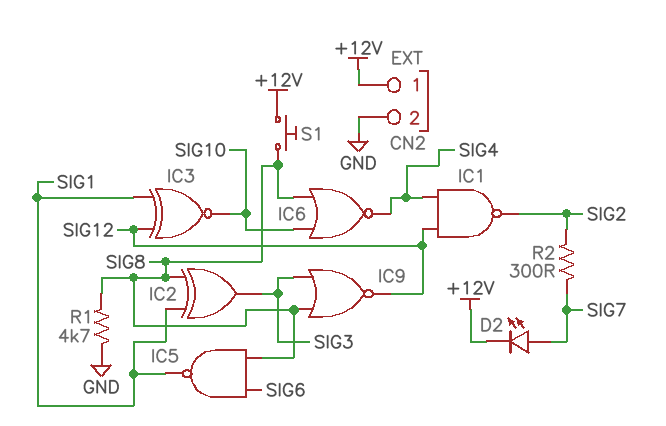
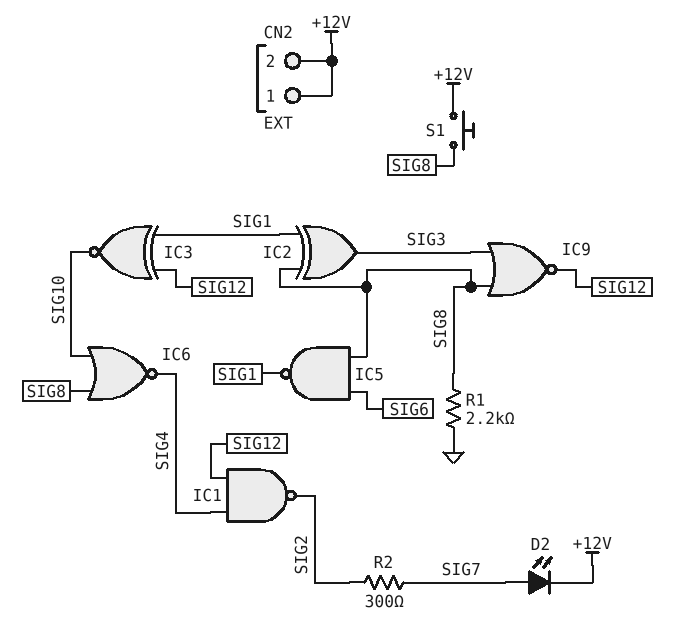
CN2 pin 2: GND -> +12V
R1: 4.7k (GND, SIG8) -> 2.2k (GND, SIG8)

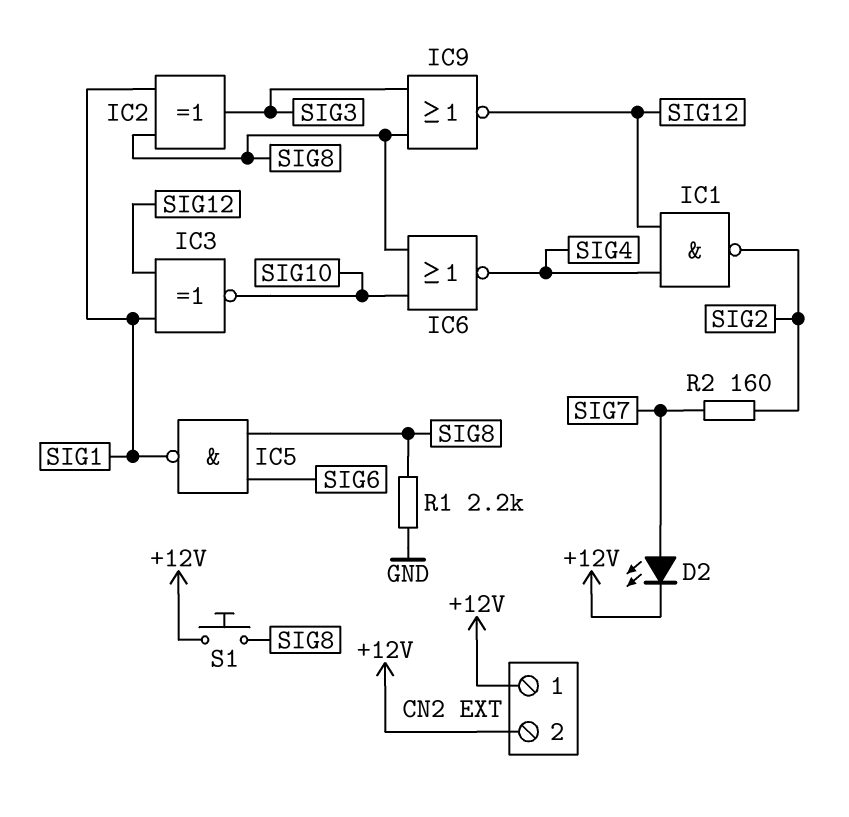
R2: 300 (SIG2, SIG7) -> 160 (SIG2, SIG7)

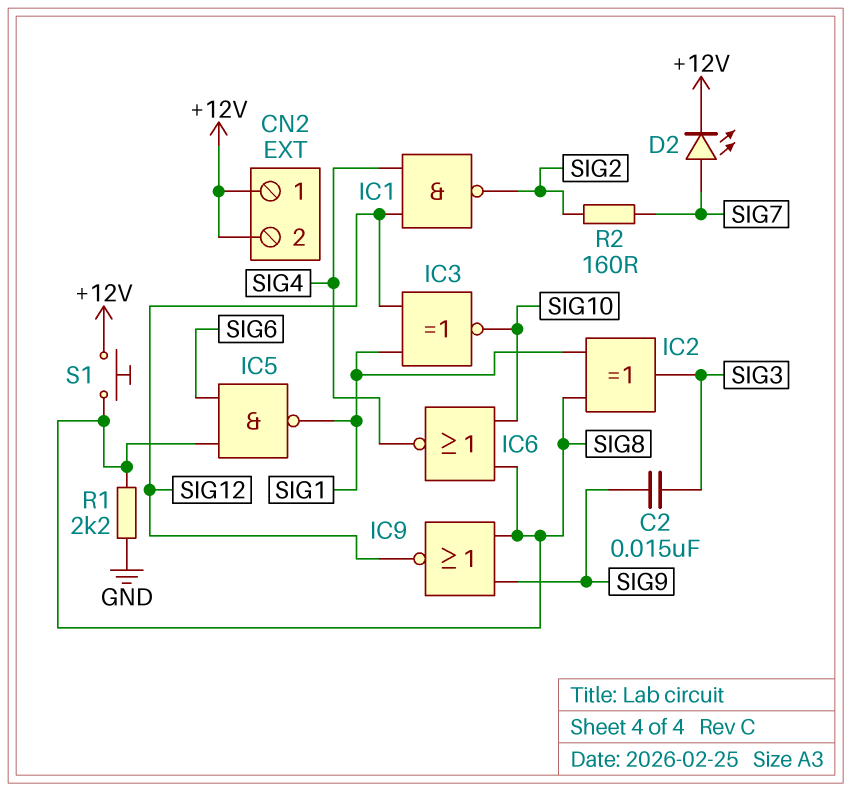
C2: none -> 15nF (SIG3, SIG9)
IC9: NOR (in SIG3, in SIG8, out SIG12) -> NOR (in SIG8, in SIG9, out SIG12)

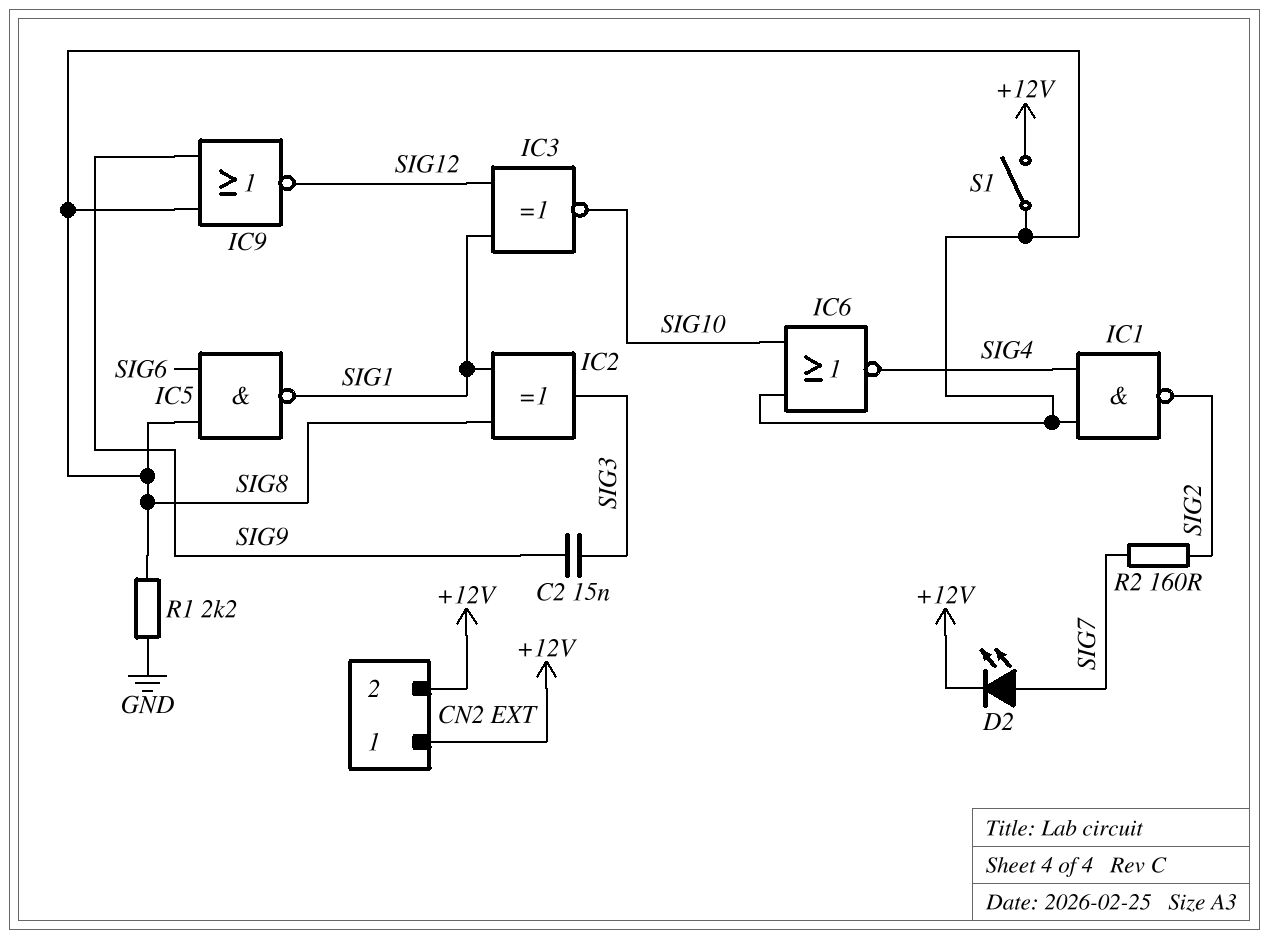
IC1: NAND (in SIG4, in SIG12, out SIG2) -> NAND (in SIG4, in SIG8, out SIG2)
S1: button (+12V, SIG8) -> switch (+12V, SIG8)

